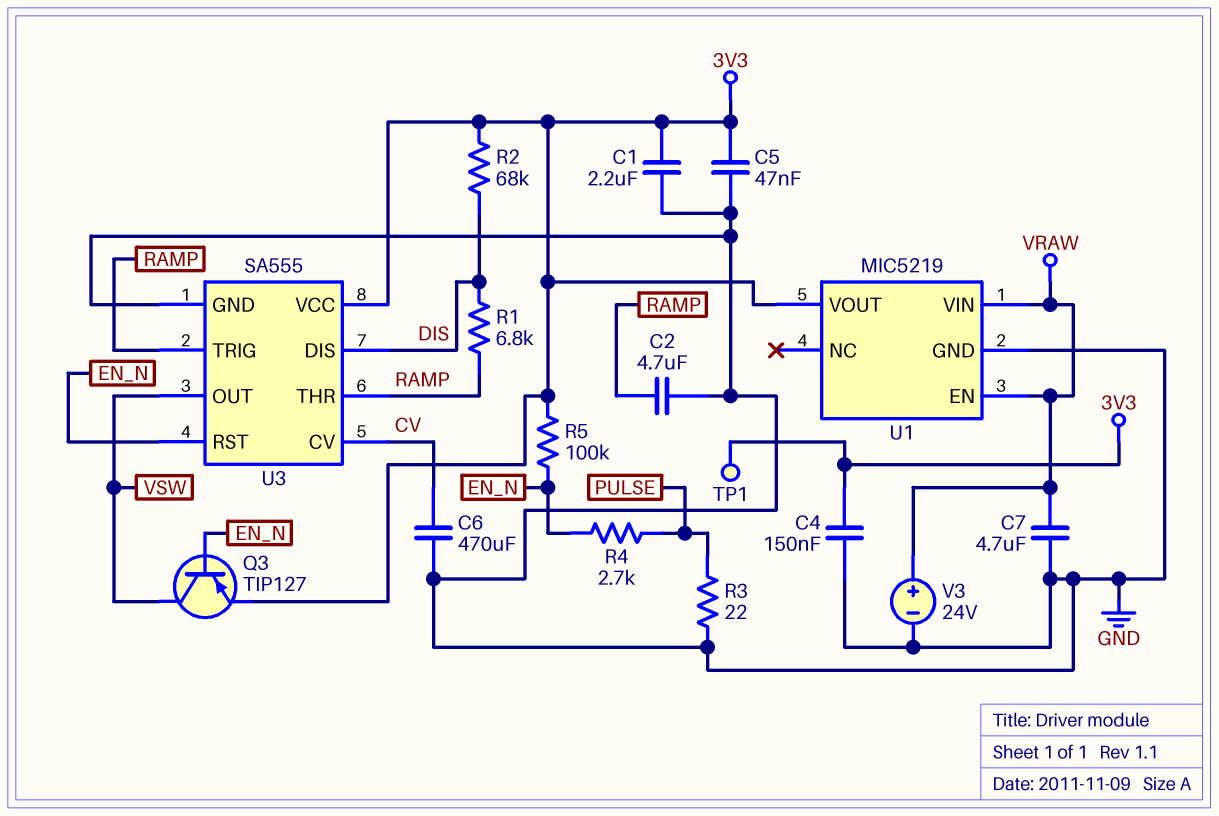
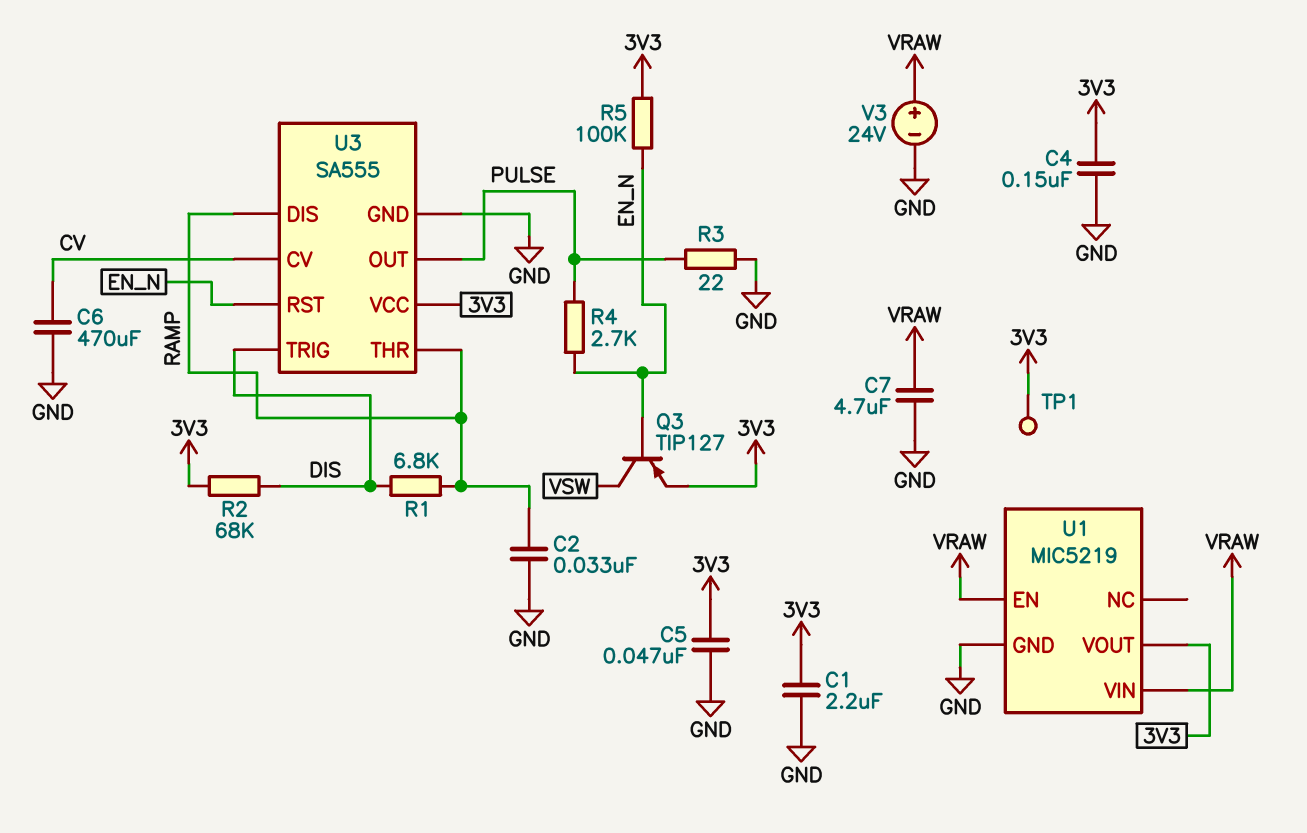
C2: 4.7uF (GND, RAMP) -> 33nF (GND, RAMP)
U3 pin DIS: DIS -> RAMP
U3 pin OUT: VSW -> PULSE
U3 pin TRIG: RAMP -> DIS

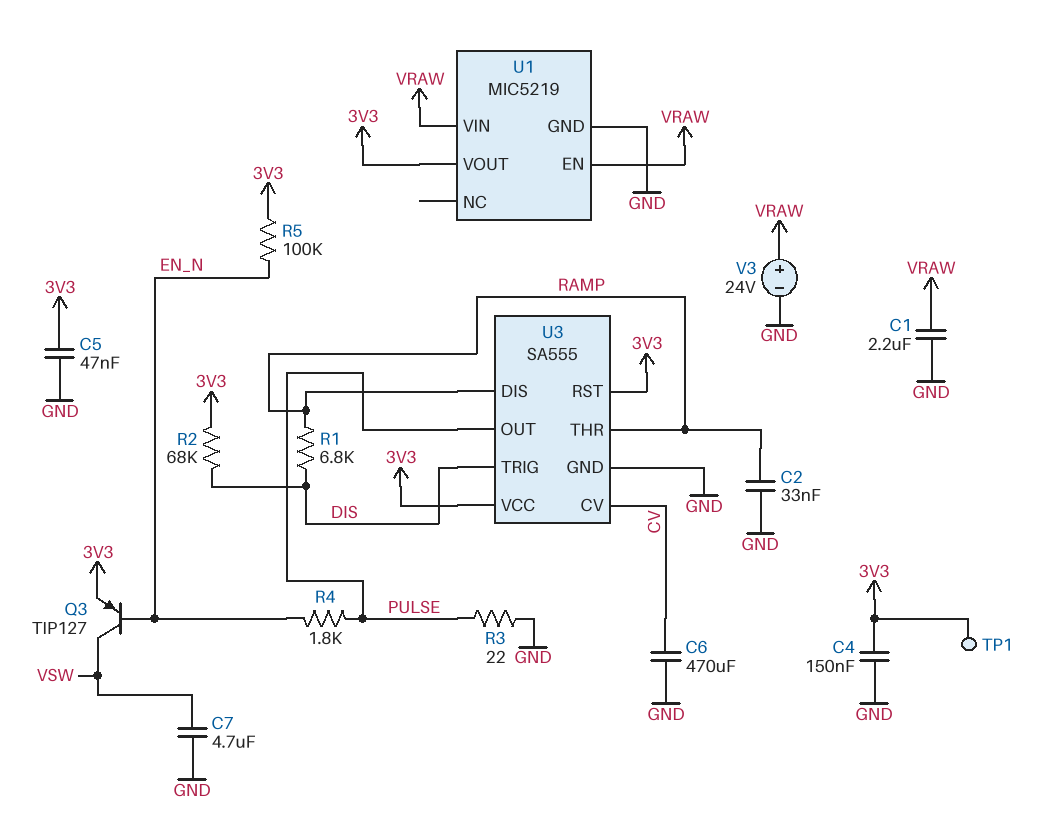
C1: 2.2uF (3V3, GND) -> 2.2uF (GND, VRAW)
C7: 4.7uF (GND, VRAW) -> 4.7uF (GND, VSW)
R4: 2.7k (EN_N, PULSE) -> 1.8k (EN_N, PULSE)
U3 pin RST: EN_N -> 3V3

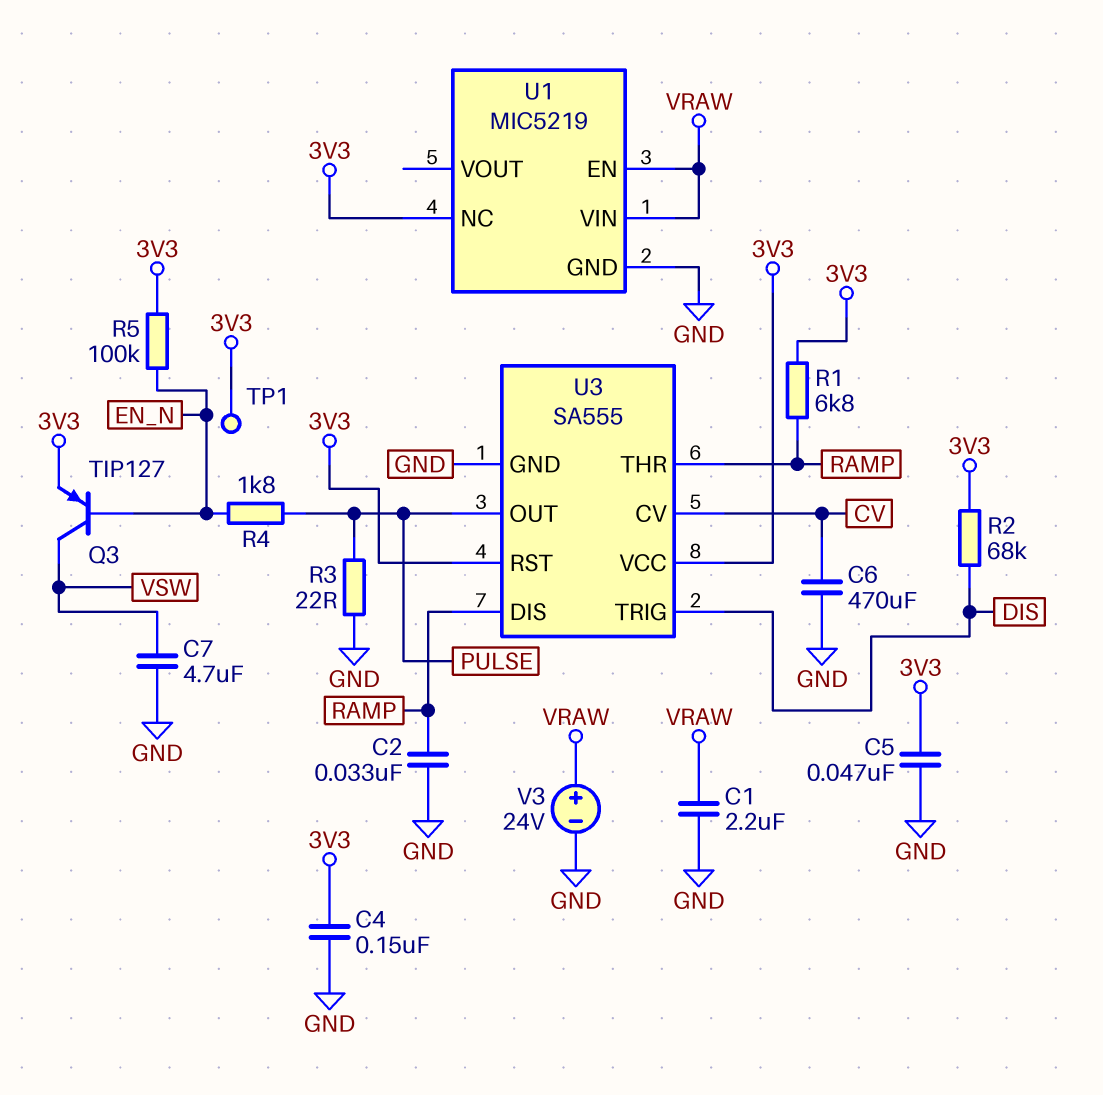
R1: 6.8k (DIS, RAMP) -> 6.8k (3V3, RAMP)
U1 pin NC: none -> 3V3
U1 pin VOUT: 3V3 -> none

